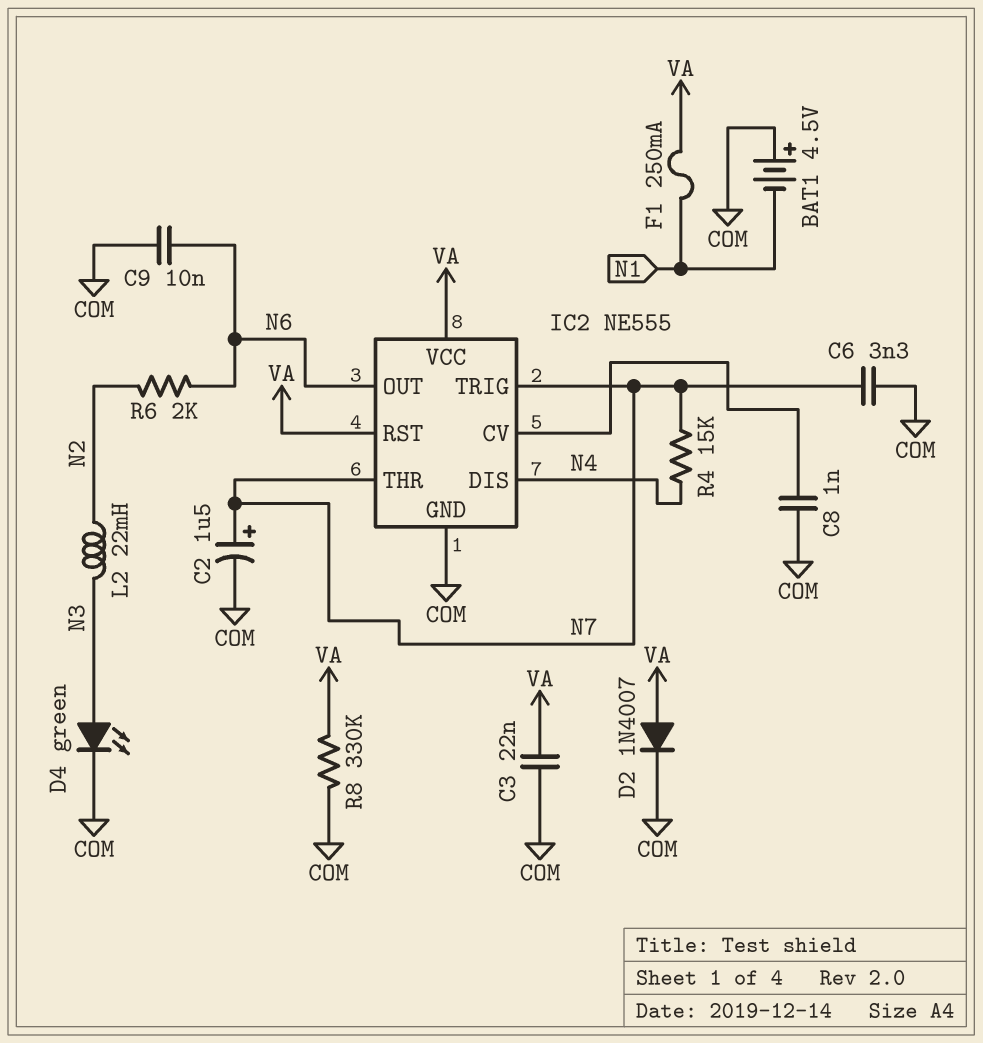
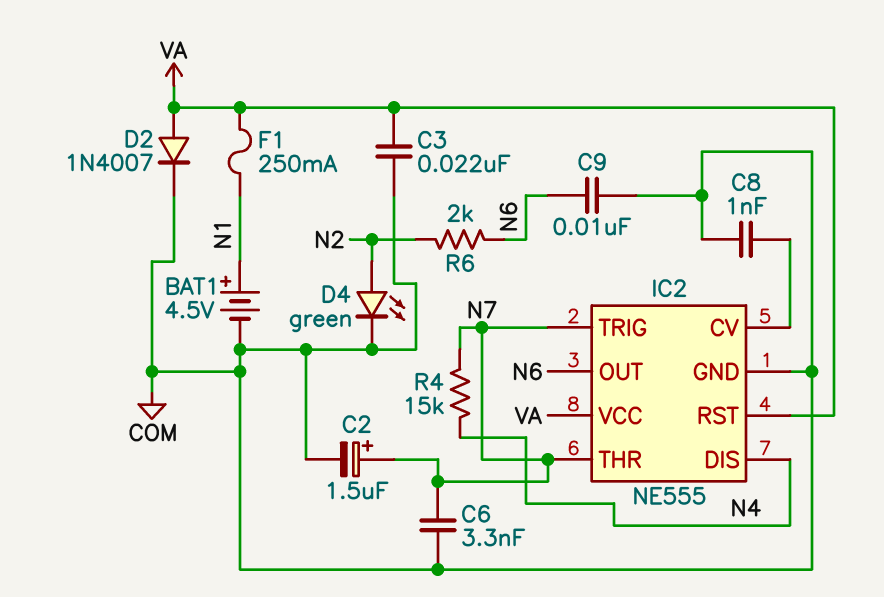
BAT1: 4.5V (plus COM, minus N1) -> 4.5V (plus N1, minus COM)
D4: LED green (A N3, K COM) -> LED green (A N2, K COM)
L2: 22mH (N2, N3) -> none
R8: 330k (COM, VA) -> none

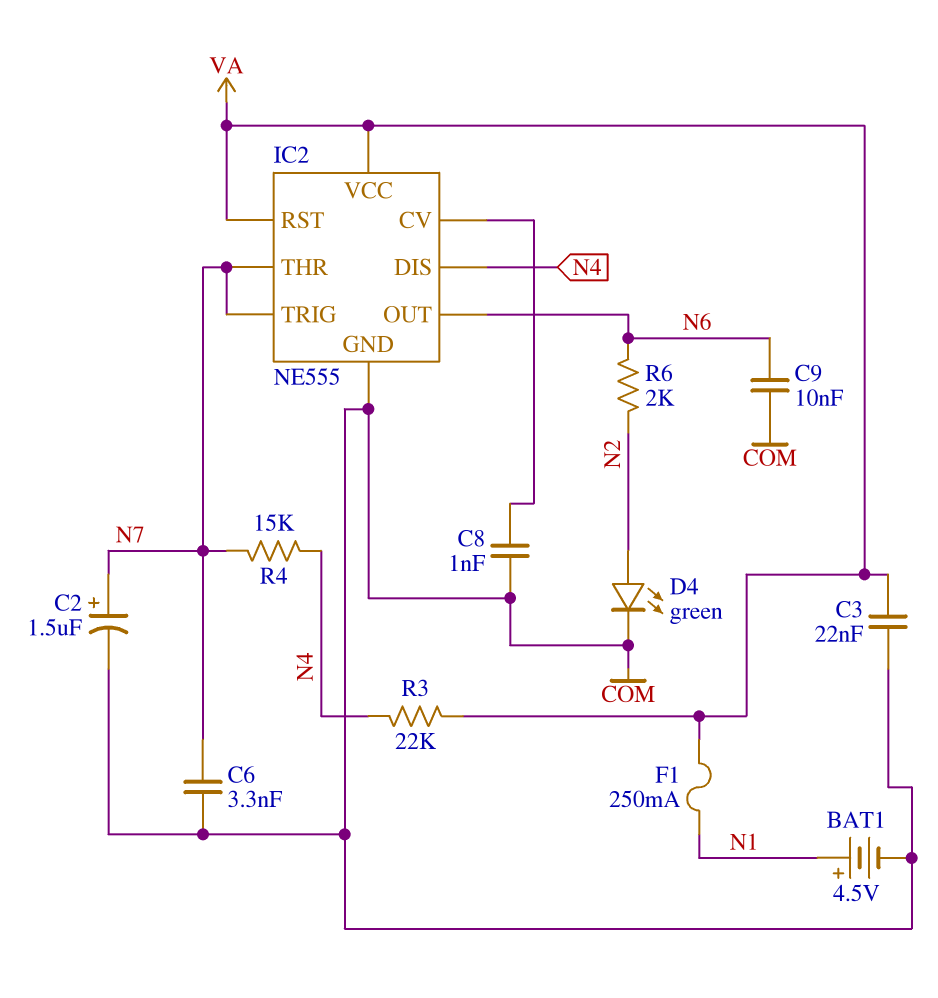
D2: diode 1N4007 (A VA, K COM) -> none
R3: none -> 22k (N4, VA)

